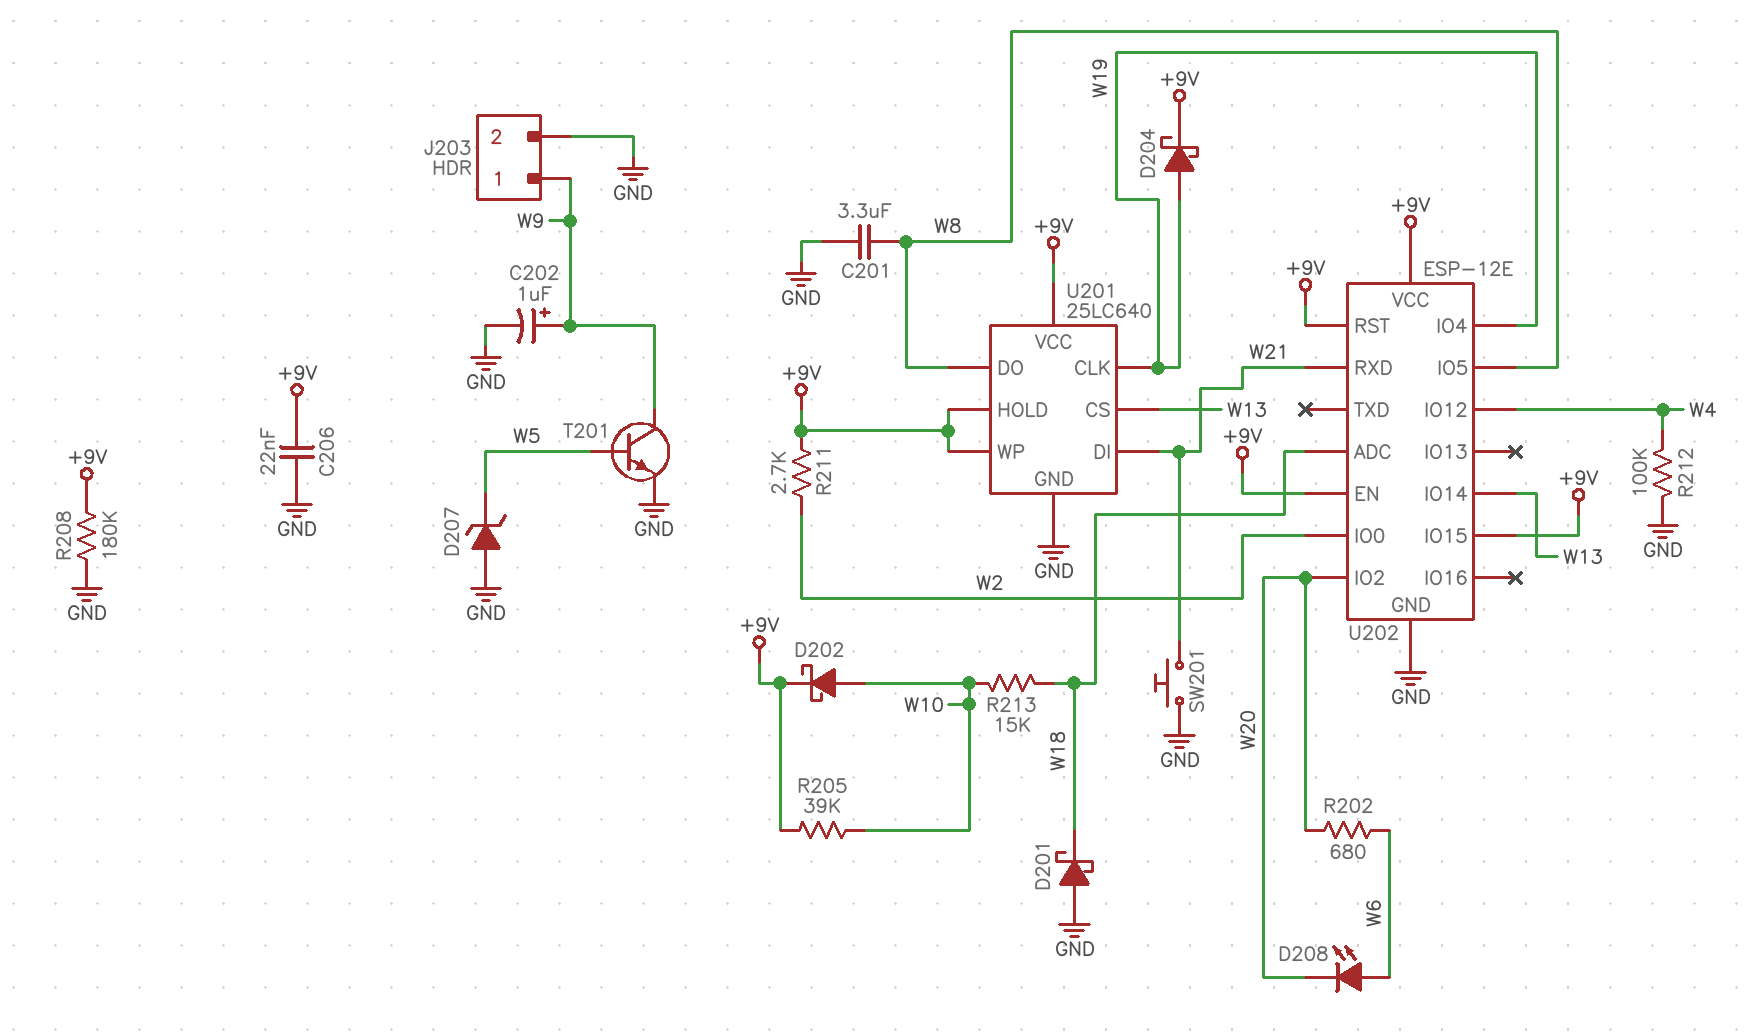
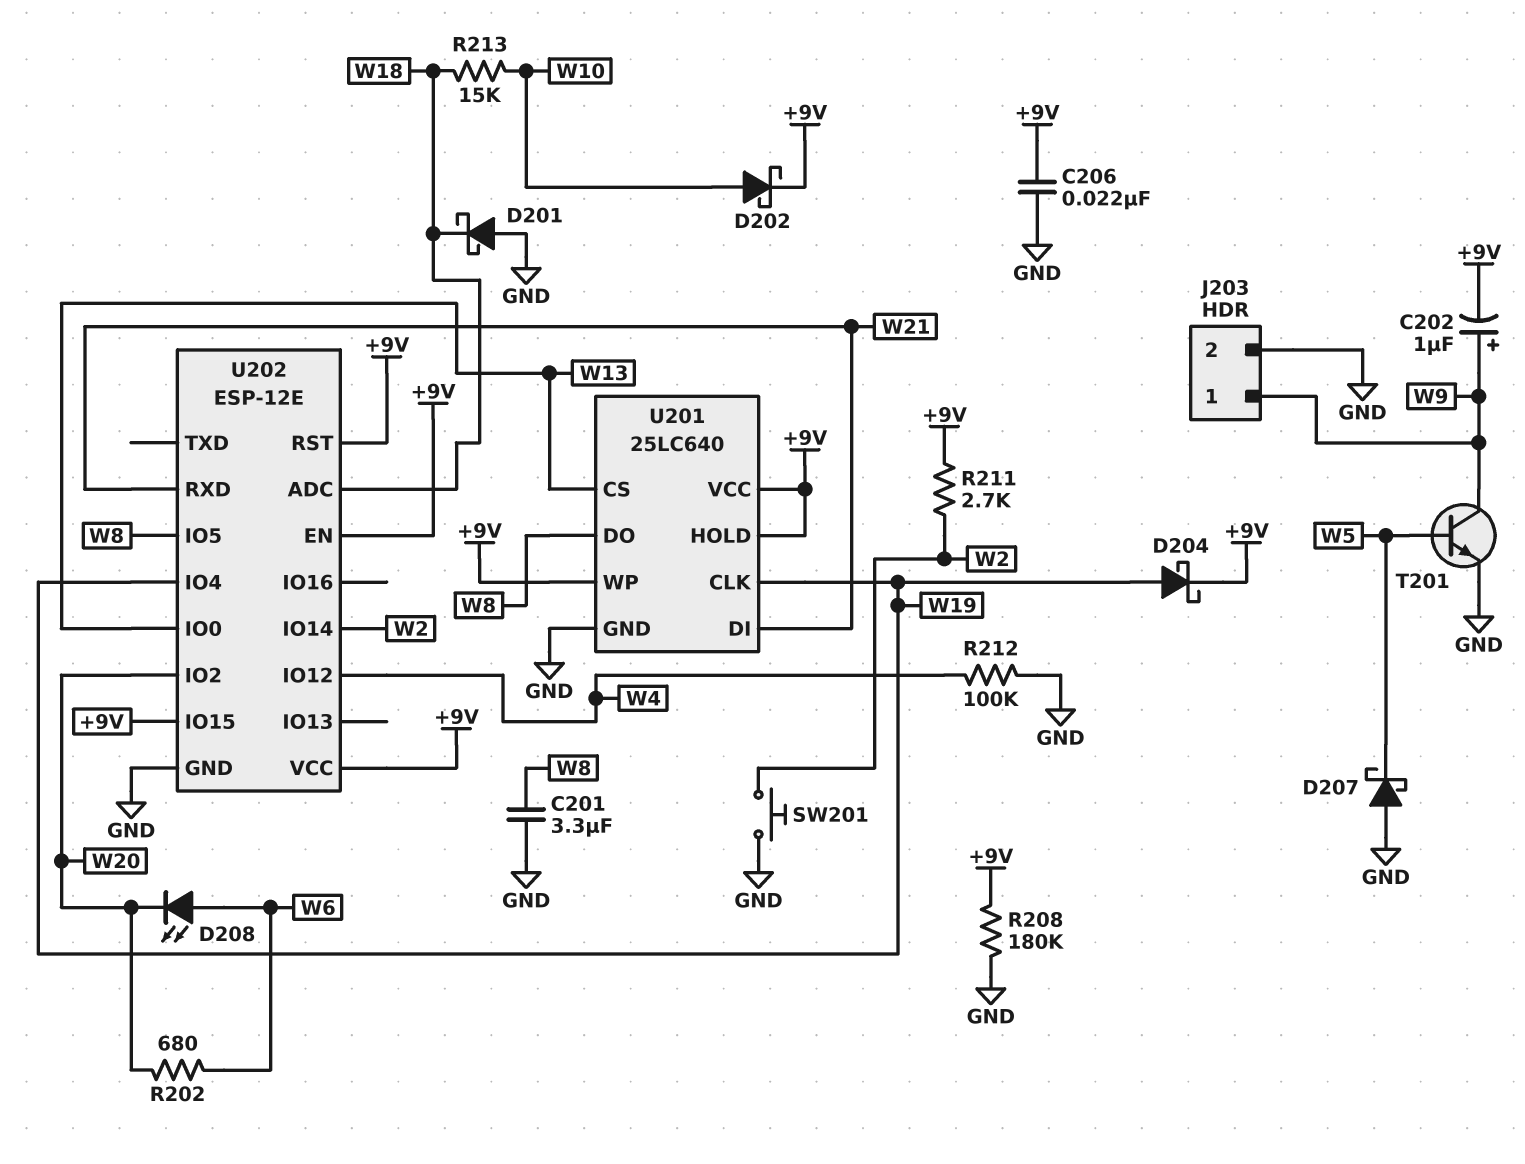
C202: 1uF (plus W9, minus GND) -> 1uF (plus W9, minus +9V)
D207: zener (A GND, K W5) -> schottky (A GND, K W5)
R205: 39k (+9V, W10) -> none
SW201: button (GND, W21) -> button (GND, W2)
U202 pin IO0: W2 -> W13
U202 pin IO14: W13 -> W2

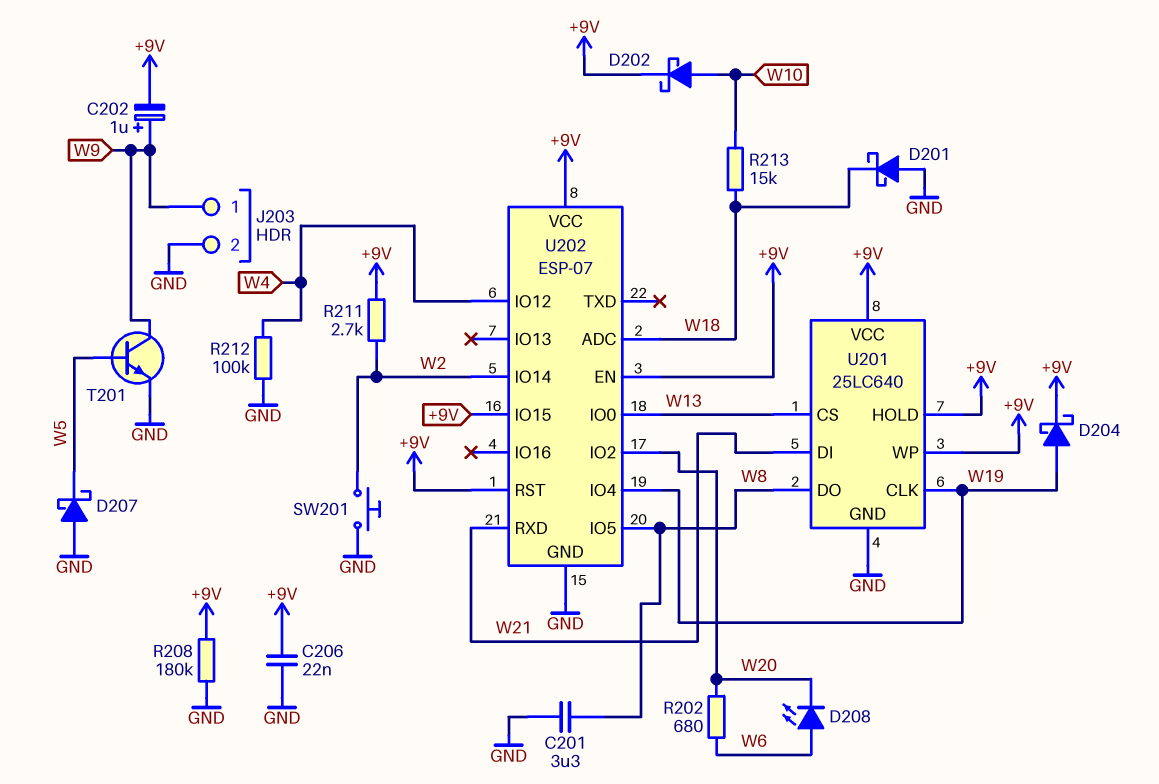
U202: ESP-12E -> ESP-07

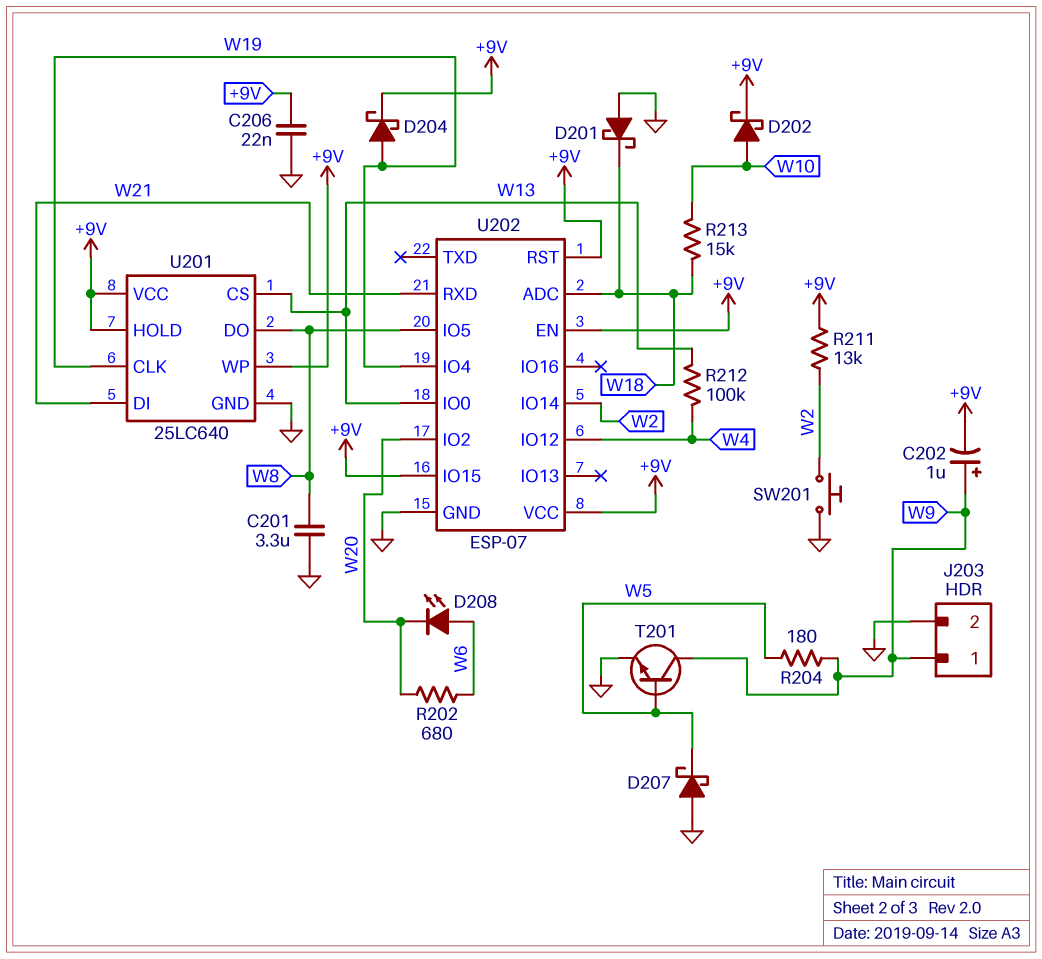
R204: none -> 180 (W5, W9)
R208: 180k (+9V, GND) -> none
R211: 2.7k (+9V, W2) -> 13k (+9V, W2)
R212: 100k (GND, W4) -> 100k (W4, W13)

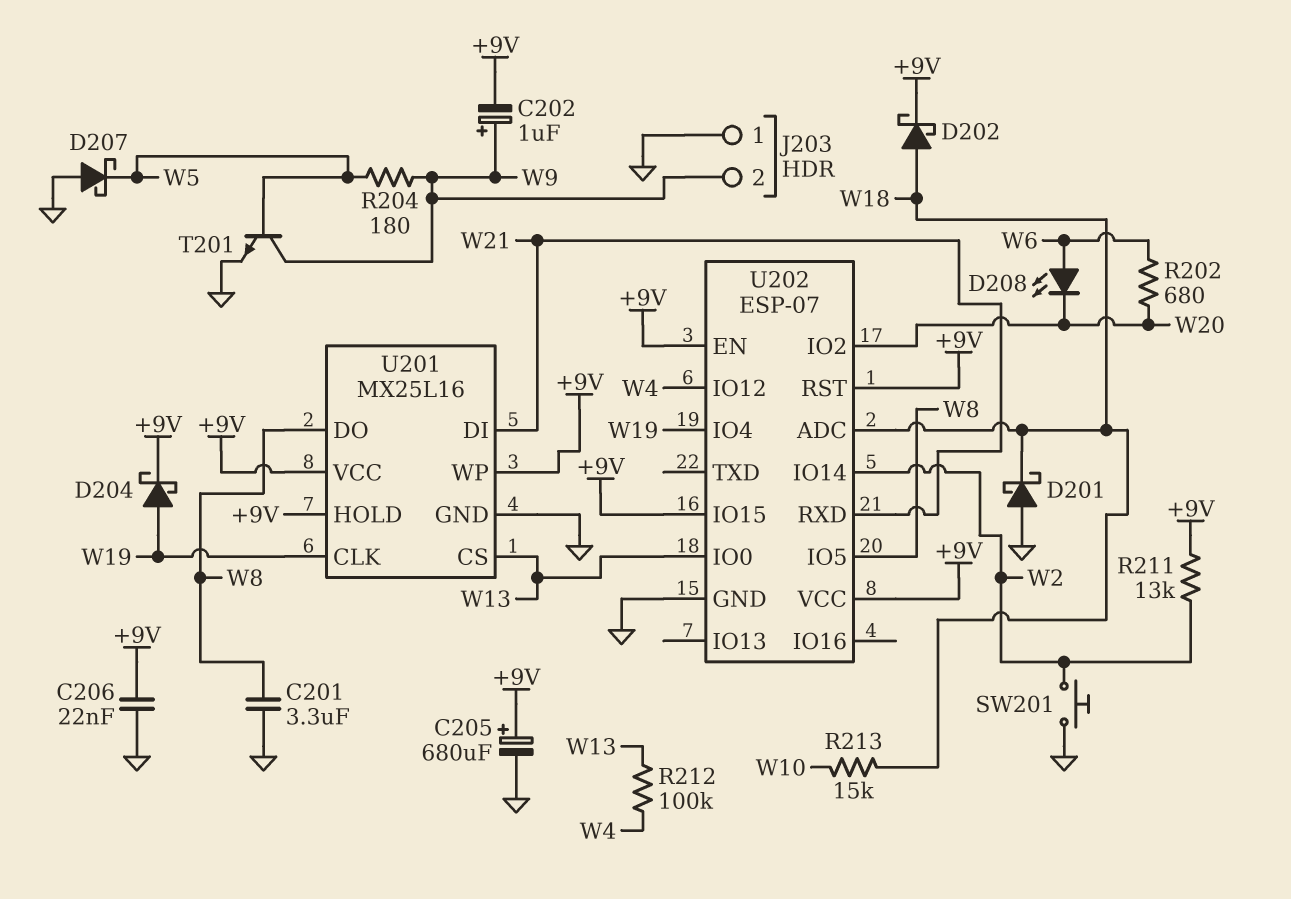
C205: none -> 680uF (plus +9V, minus GND)
D202: schottky (A W10, K +9V) -> schottky (A W18, K +9V)
J203 pin 1: W9 -> GND
J203 pin 2: GND -> W9
U201: 25LC640 -> MX25L16

